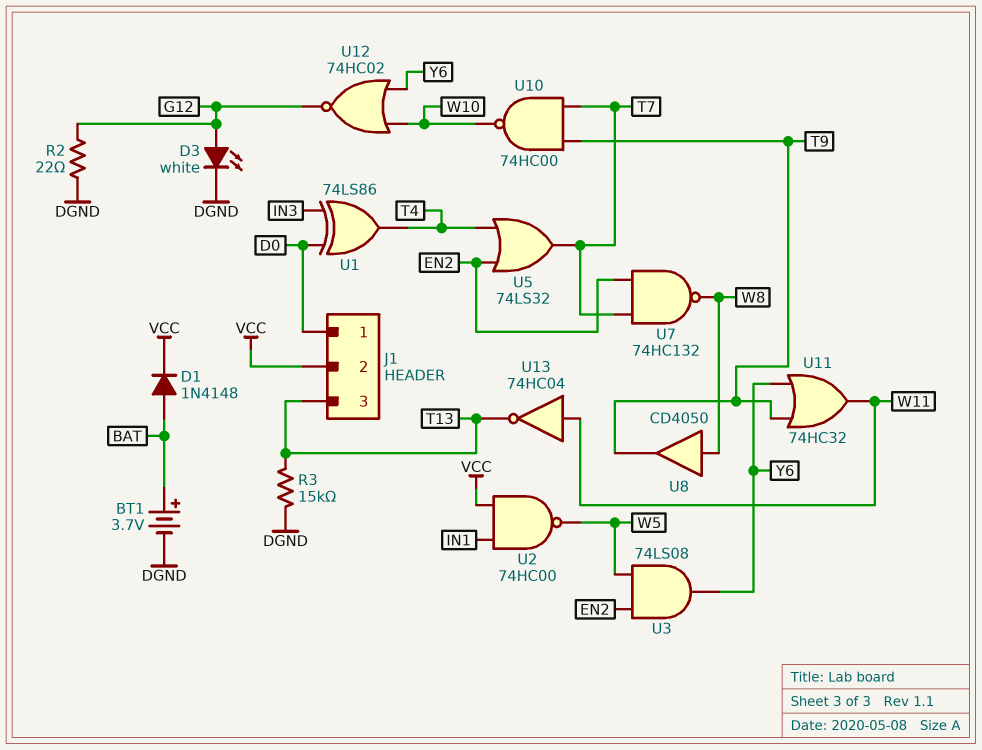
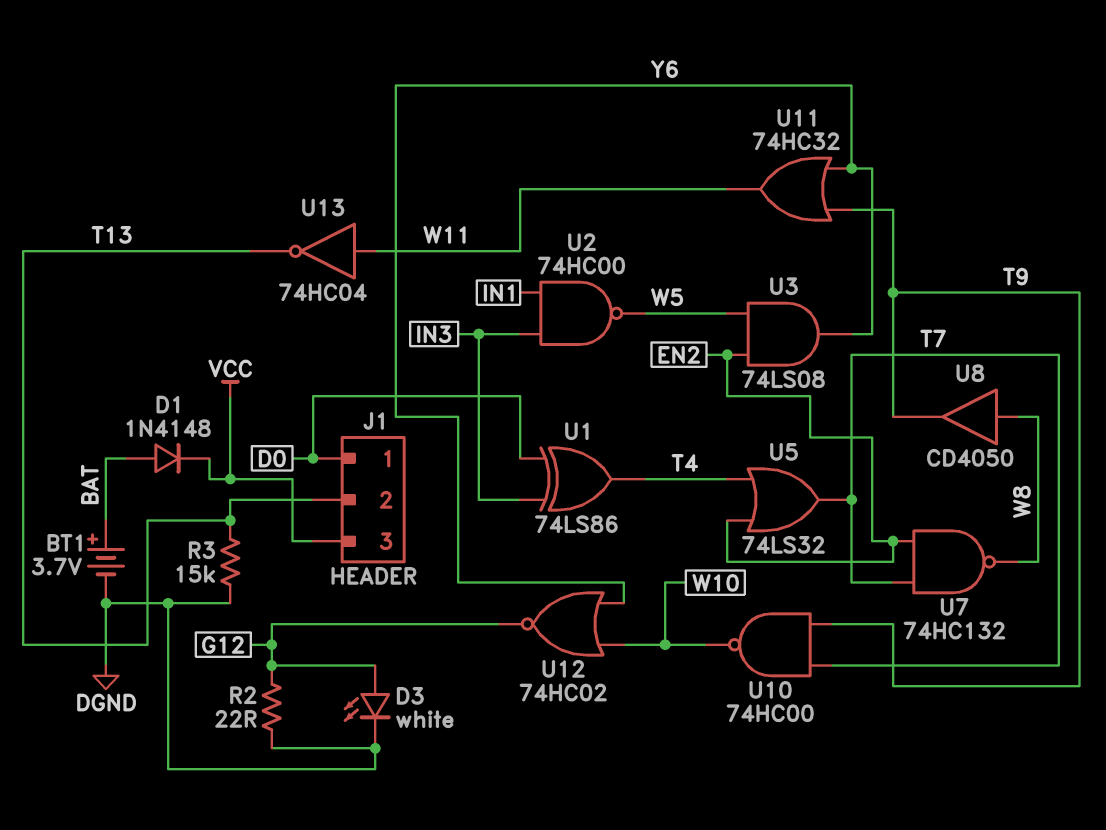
J1 pin 2: VCC -> T13
J1 pin 3: T13 -> VCC
U2: NAND 74HC00 (in IN1, in VCC, out W5) -> NAND 74HC00 (in IN1, in IN3, out W5)

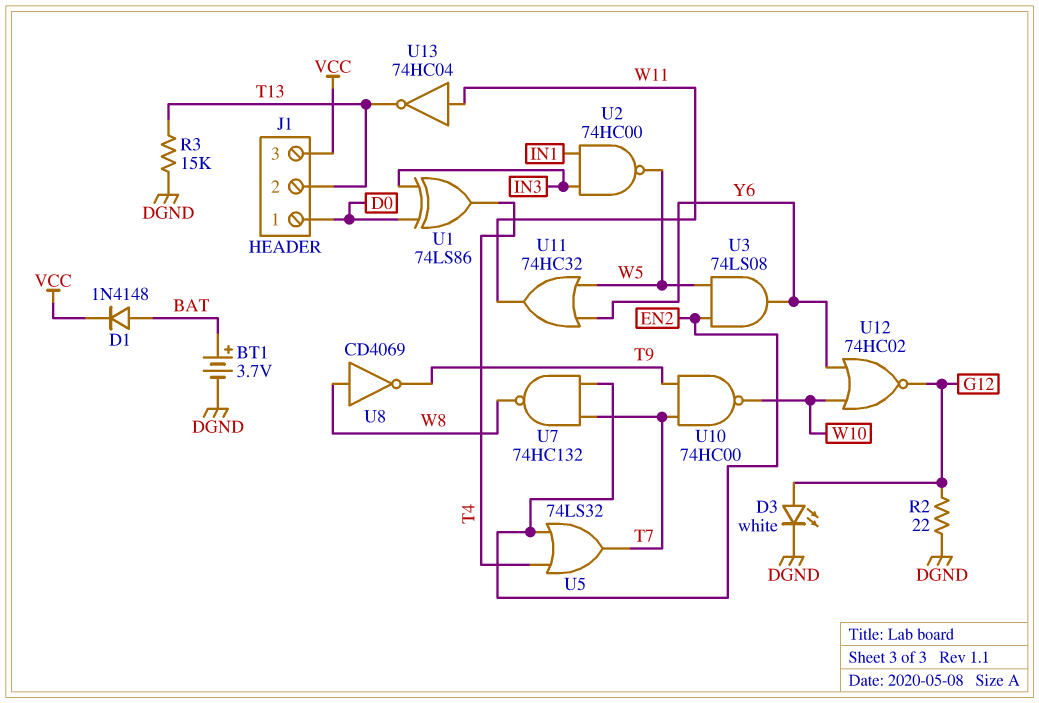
U8: buffer CD4050 (in W8, out T9) -> NOT CD4069 (in W8, out T9)
U11: OR 74HC32 (in T9, in Y6, out W11) -> OR 74HC32 (in W5, in Y6, out W11)

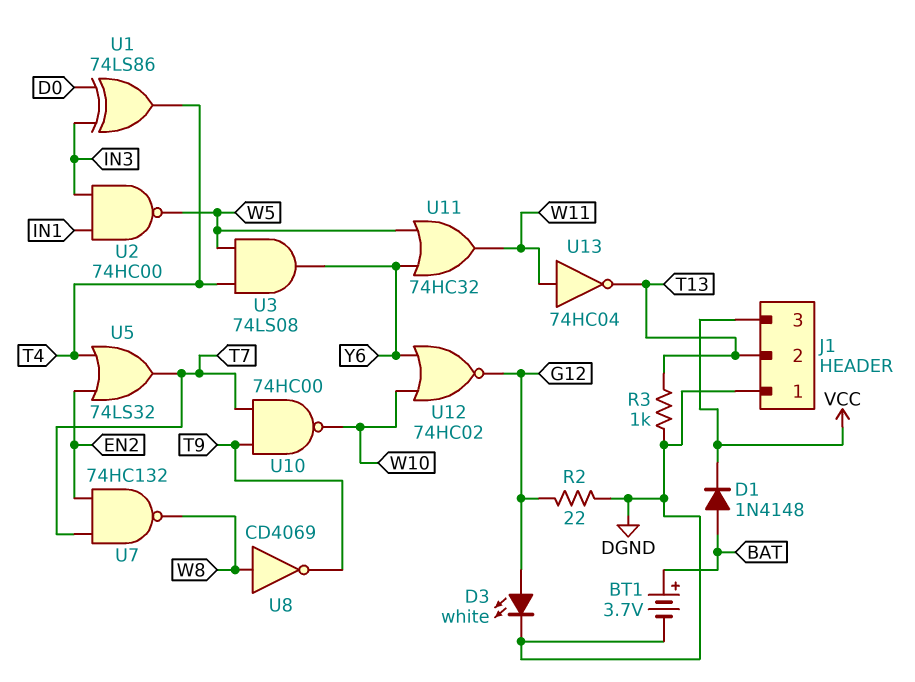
J1 pin 1: D0 -> DGND
R3: 15k (DGND, T13) -> 1k (DGND, T13)
U3: AND 74LS08 (in EN2, in W5, out Y6) -> AND 74LS08 (in T4, in W5, out Y6)

